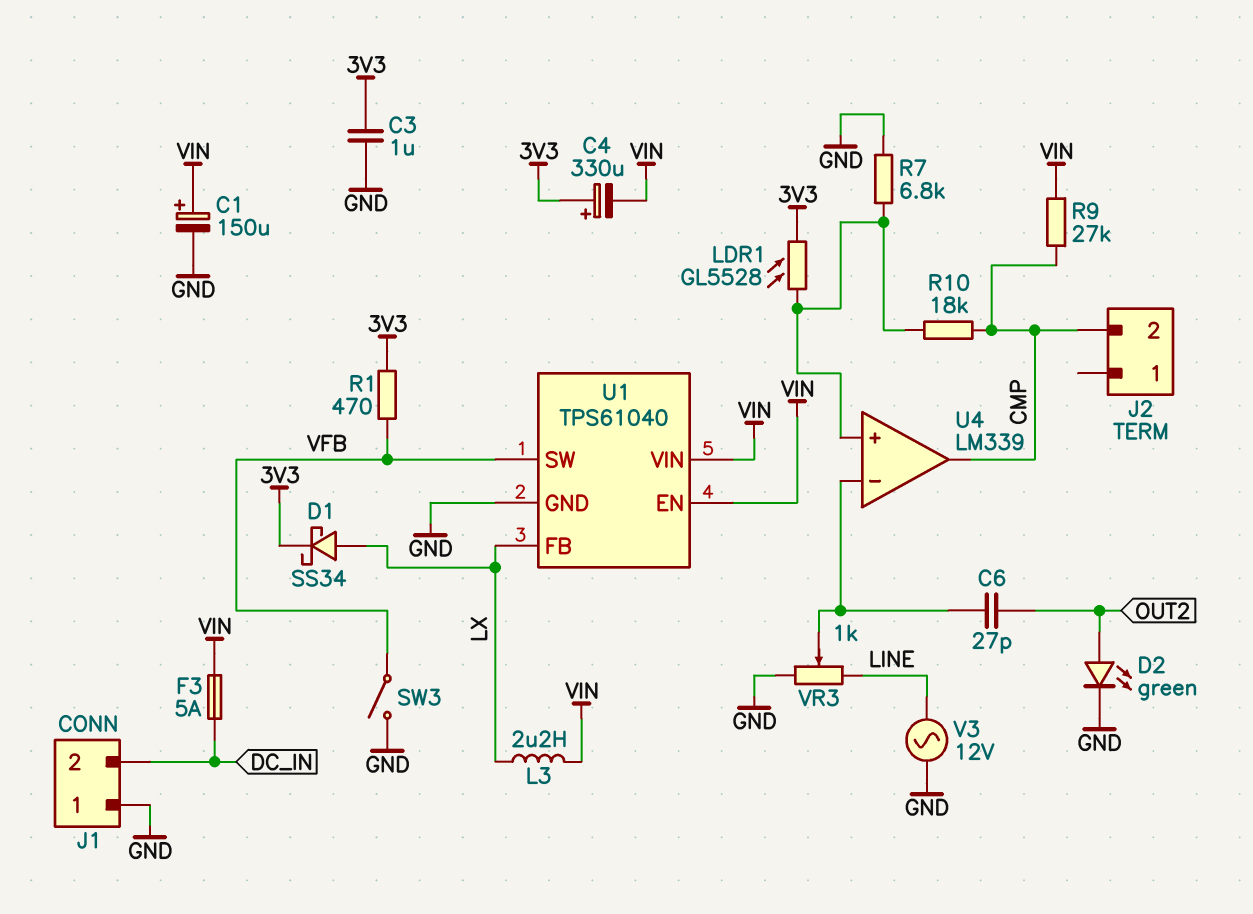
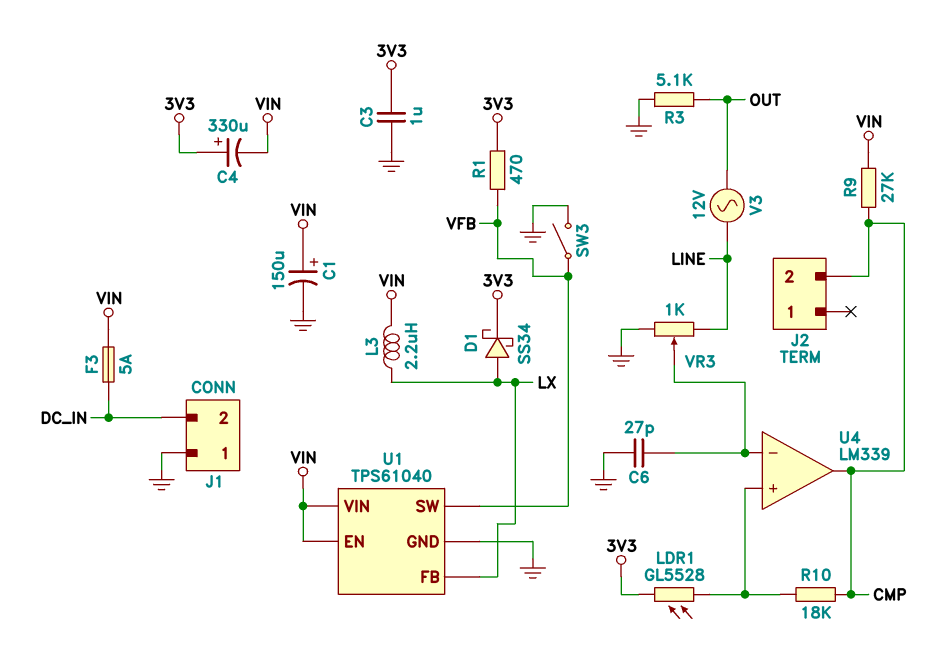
C6: 27pF (OUT2, U4/in-) -> 27pF (GND, U4/in-)
D2: LED green (A OUT2, K GND) -> none
R3: none -> 5.1k (GND, OUT)
R7: 6.8k (GND, U4/in+) -> none
V3: AC 12V (GND, LINE) -> AC 12V (LINE, OUT)

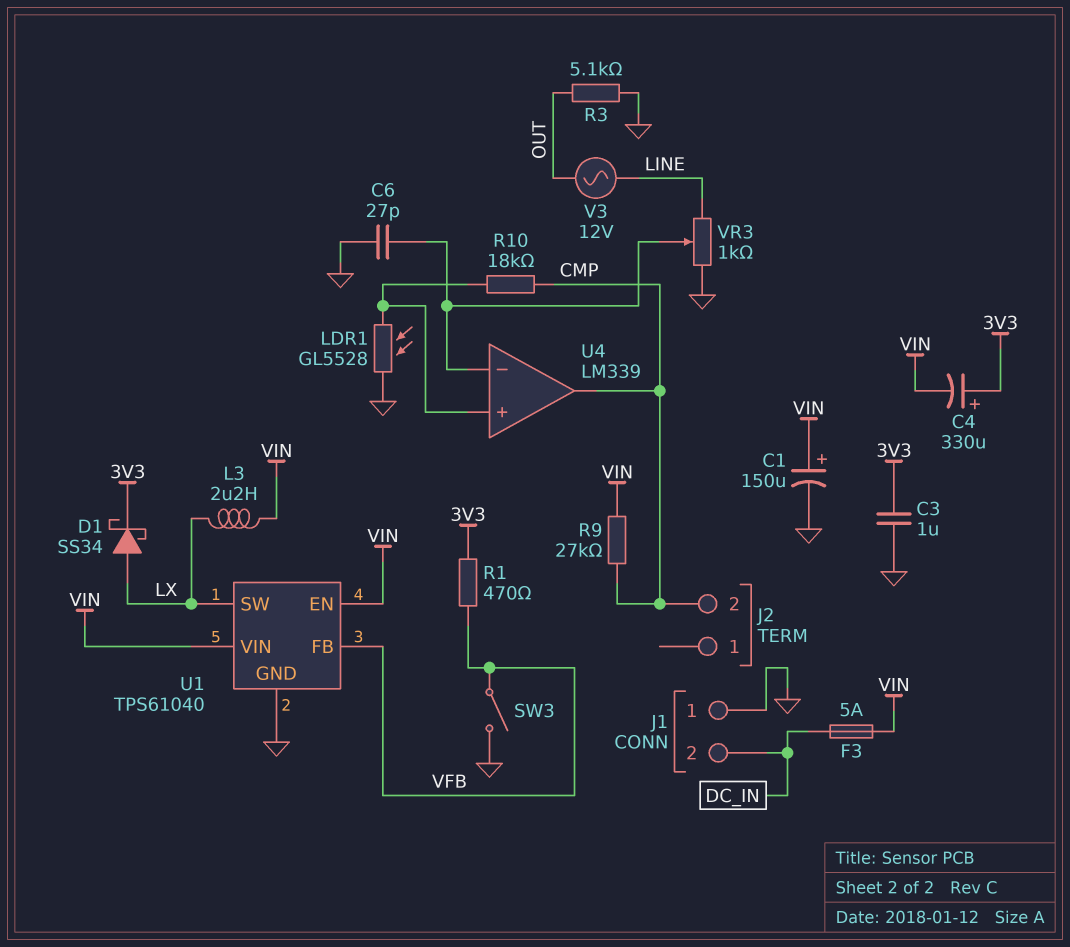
LDR1: GL5528 (3V3, U4/in+) -> GL5528 (GND, U4/in+)
U1 pin FB: LX -> VFB
U1 pin SW: VFB -> LX

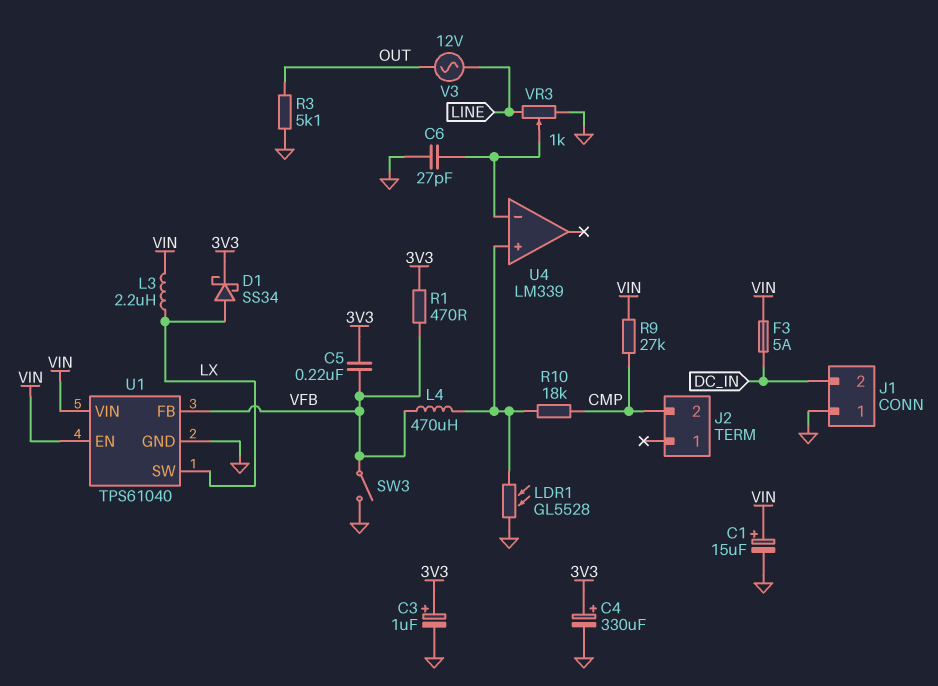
C1: 150uF (plus VIN, minus GND) -> 15uF (plus VIN, minus GND)
C3: 1uF (3V3, GND) -> 1uF (plus 3V3, minus GND)
C4: 330uF (plus 3V3, minus VIN) -> 330uF (plus 3V3, minus GND)
C5: none -> 220nF (3V3, VFB)
L4: none -> 470uH (U4/in+, VFB)
U4 pin out: CMP -> none

